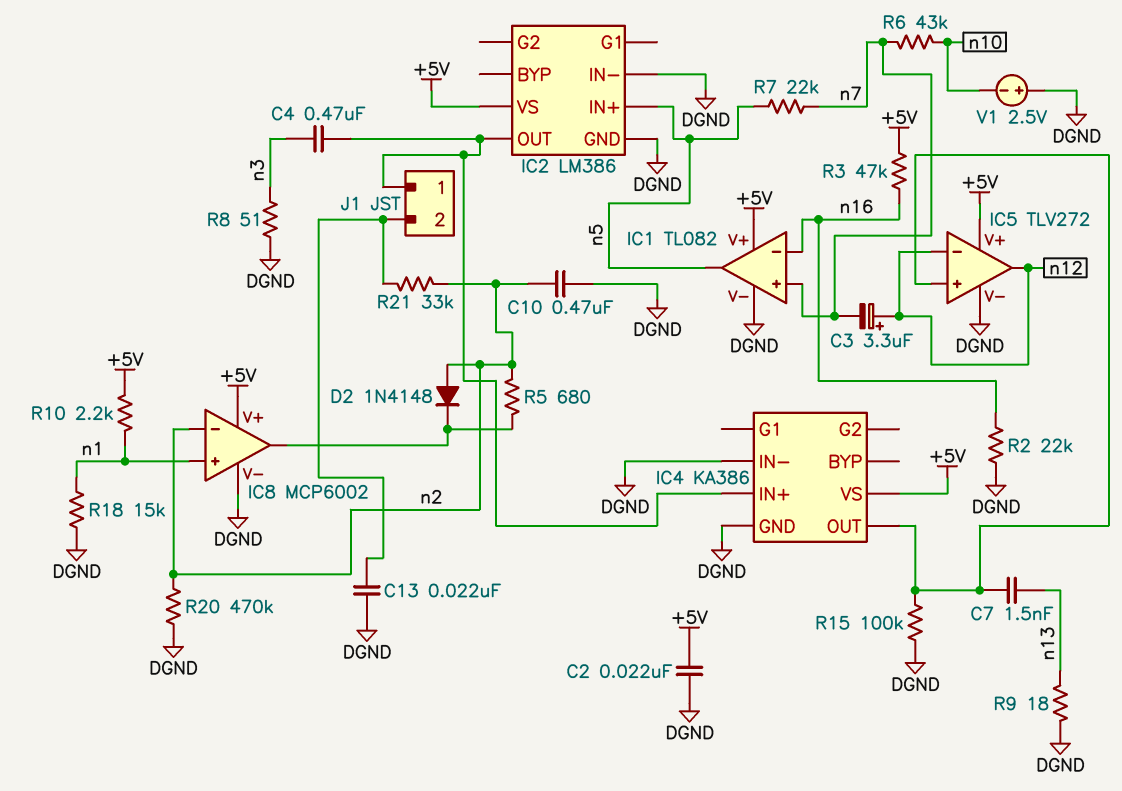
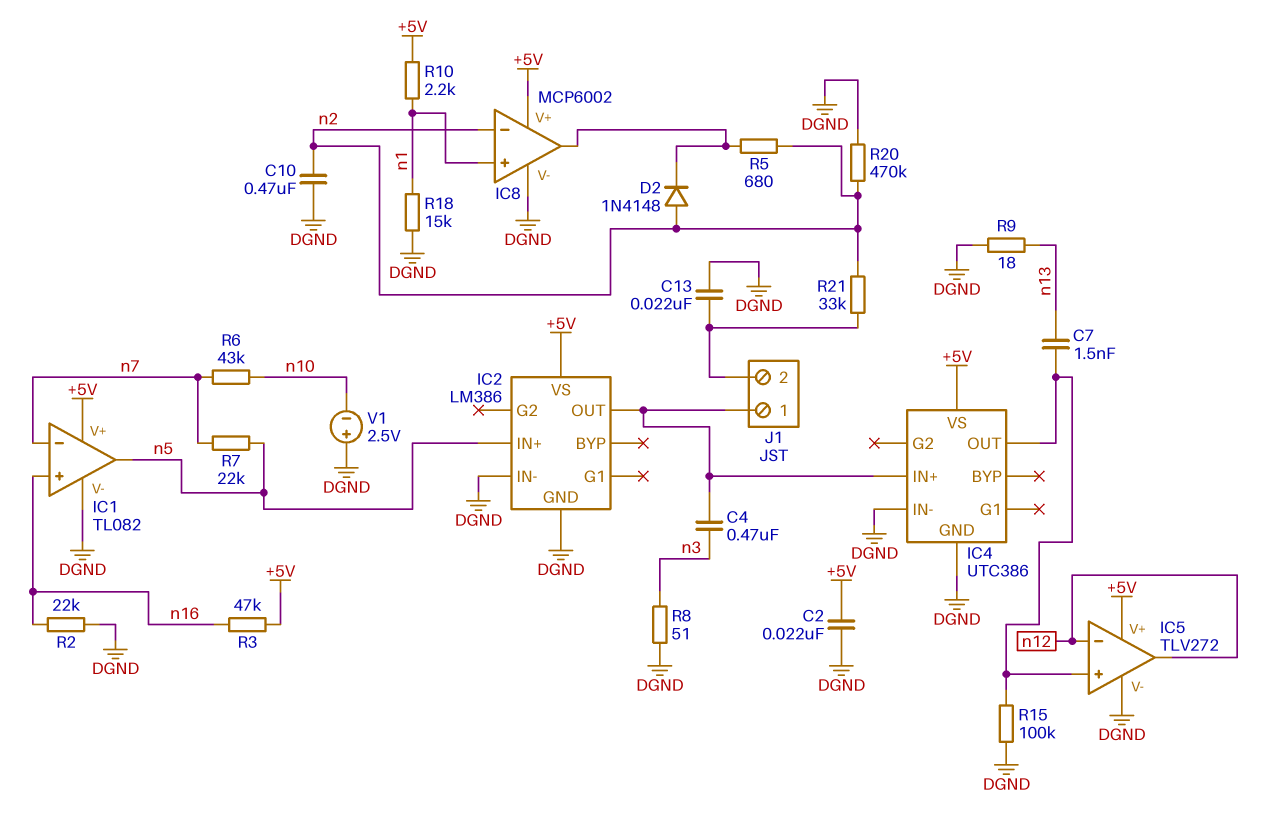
C3: 3.3uF (plus n12, minus n7) -> none
IC1 pin in+: n7 -> n16
IC1 pin in-: n16 -> n7
IC4: KA386 -> UTC386

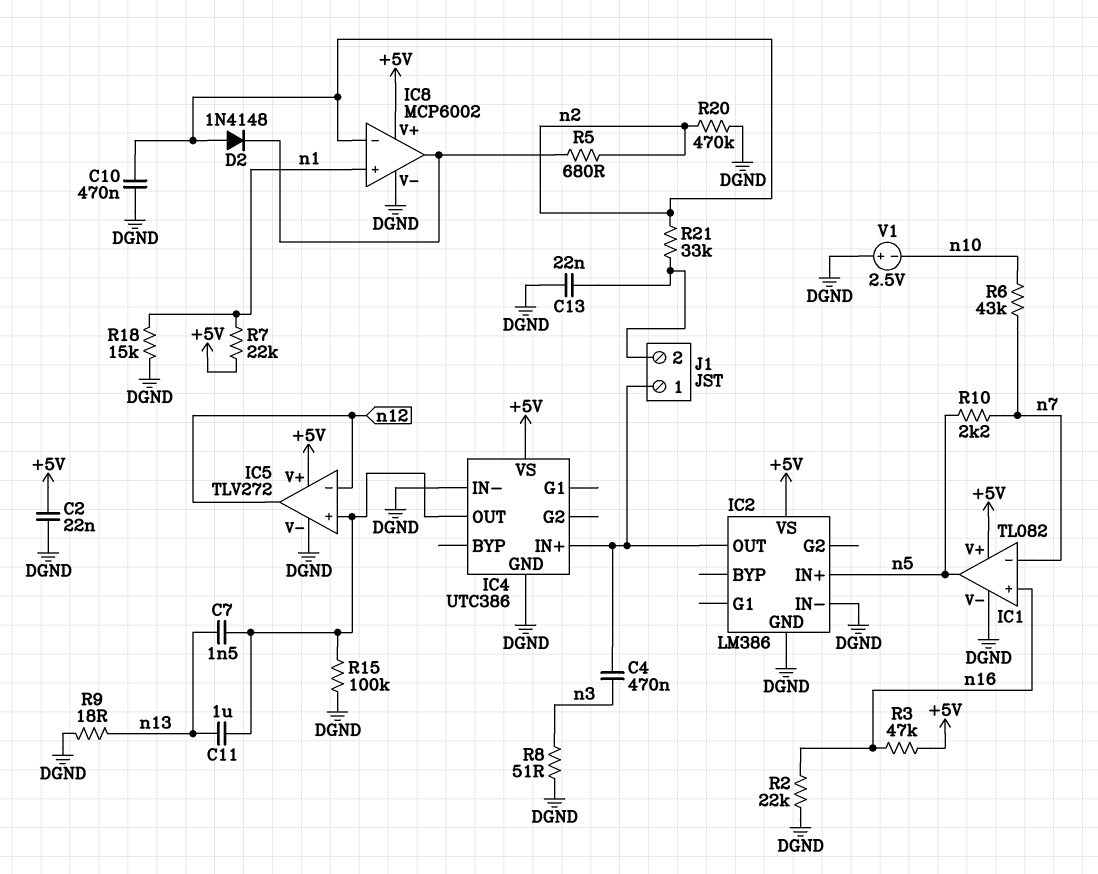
C11: none -> 1uF (IC4/OUT, n13)
R7: 22k (n5, n7) -> 22k (+5V, n1)
R10: 2.2k (+5V, n1) -> 2.2k (n5, n7)

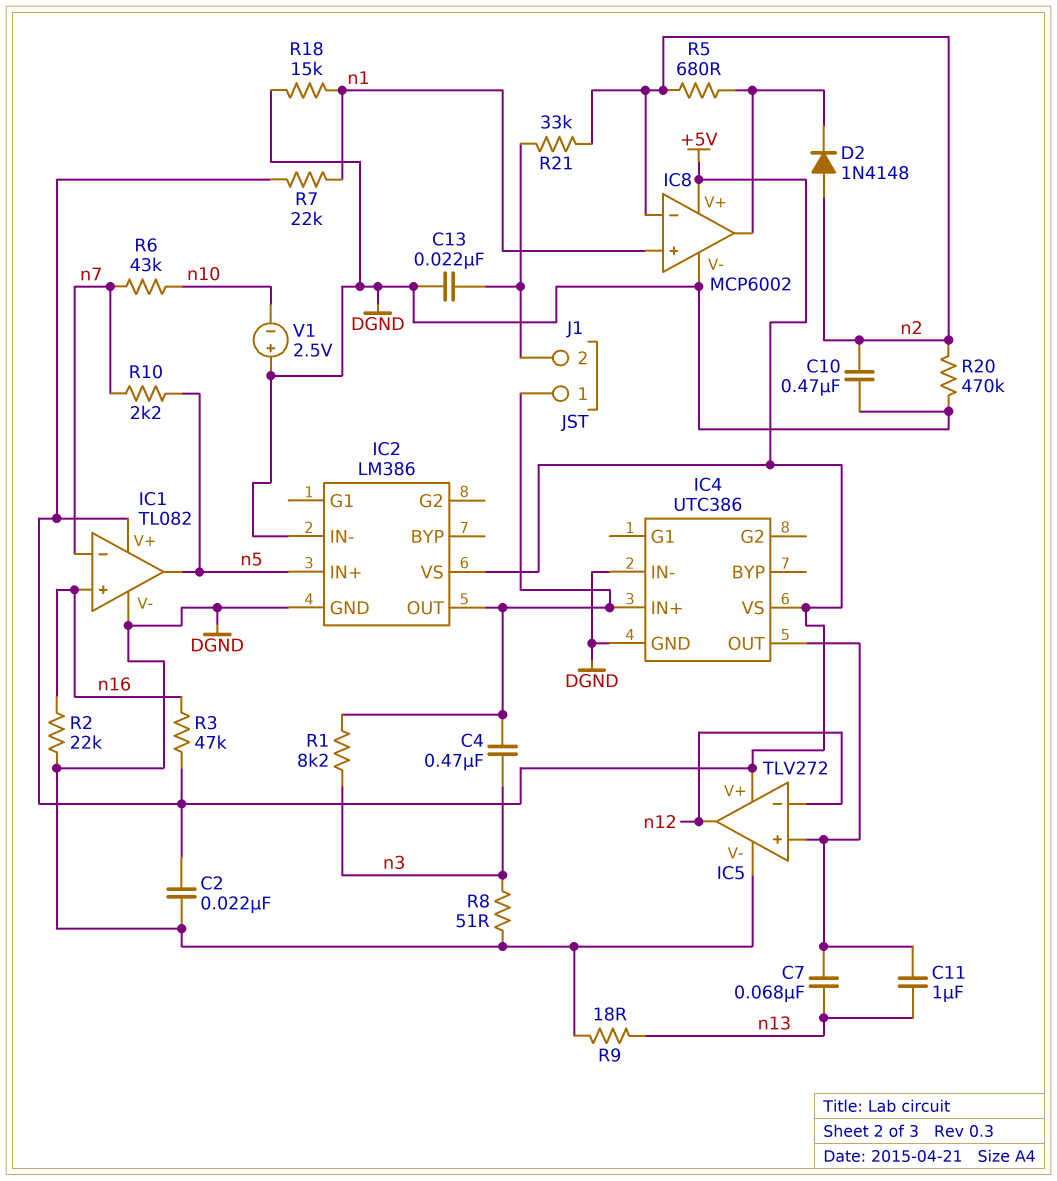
C7: 1.5nF (IC4/OUT, n13) -> 68nF (IC4/OUT, n13)
R1: none -> 8.2k (IC2/OUT, n3)
R15: 100k (DGND, IC4/OUT) -> none

